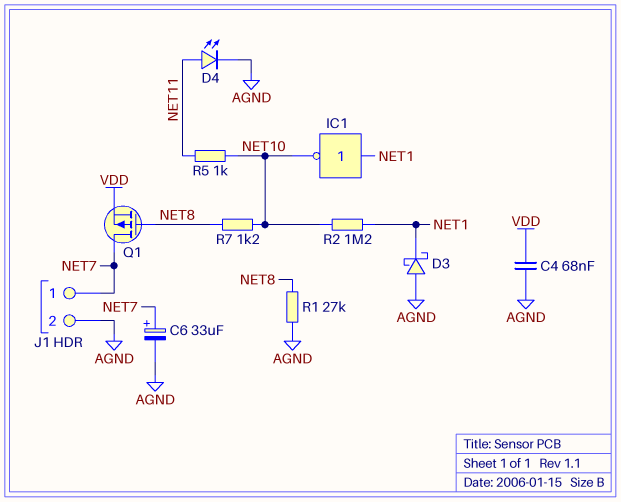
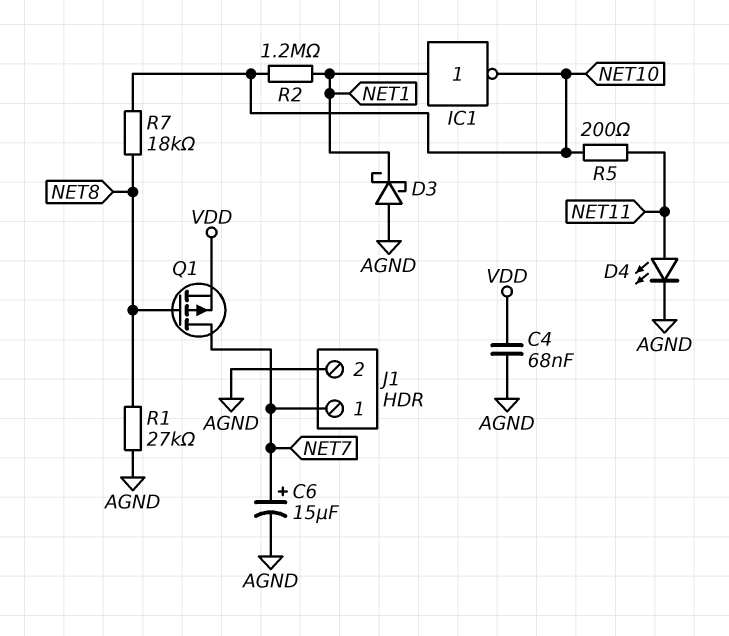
C6: 33uF (plus NET7, minus AGND) -> 15uF (plus NET7, minus AGND)
R5: 1k (NET10, NET11) -> 200 (NET10, NET11)
R7: 1.2k (NET8, NET10) -> 18k (NET8, NET10)

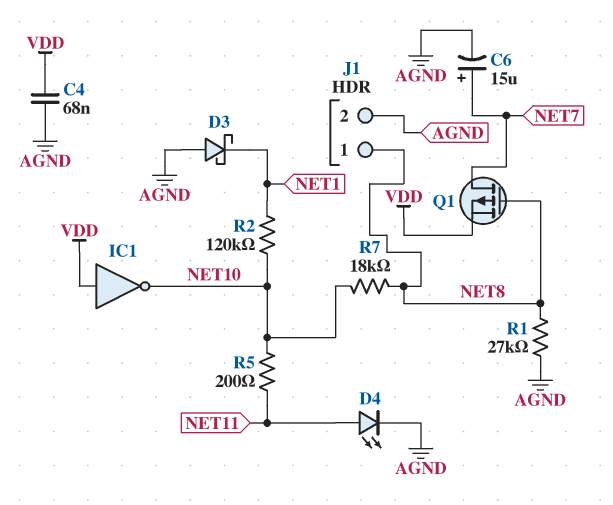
IC1: NOT (in NET1, out NET10) -> NOT (in VDD, out NET10)
J1 pin 1: NET7 -> NET8
R2: 1.2M (NET1, NET10) -> 120k (NET1, NET10)

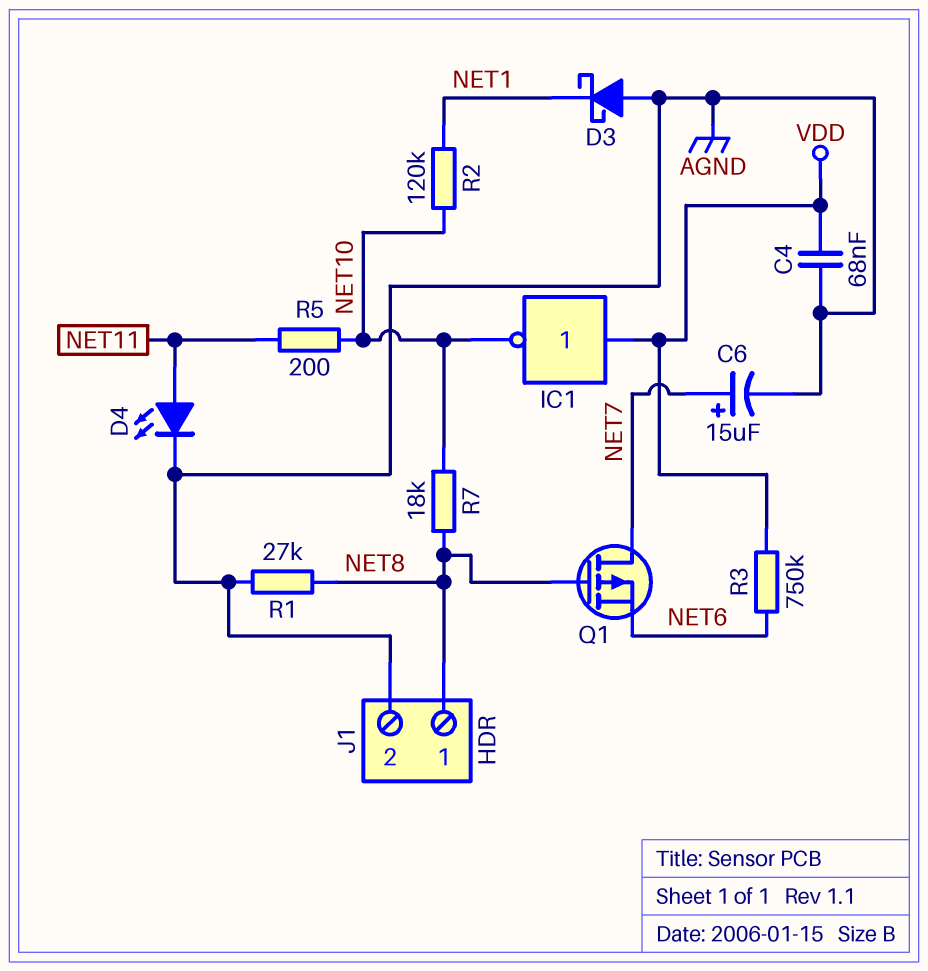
Q1: PMOS (G NET8, D NET7, S VDD) -> PMOS (G NET8, D NET7, S NET6)
R3: none -> 750k (NET6, VDD)

